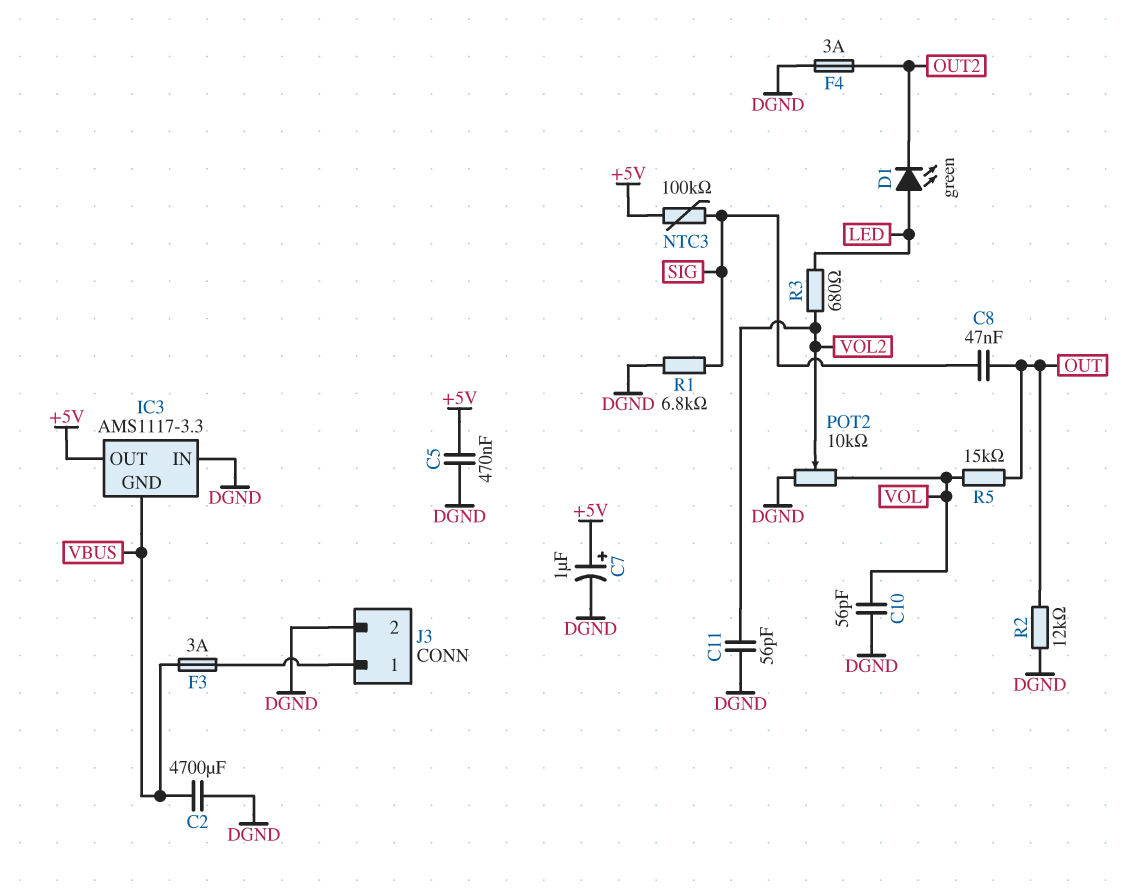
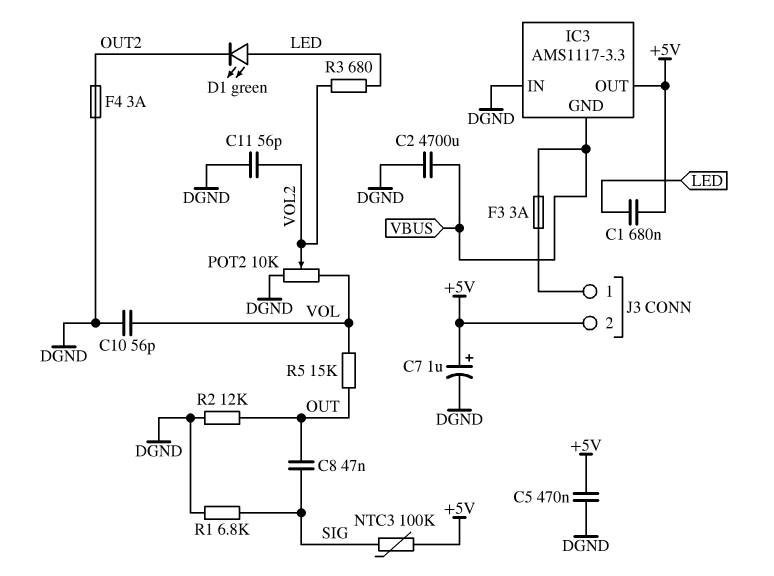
C1: none -> 680nF (+5V, LED)
J3 pin 2: DGND -> +5V

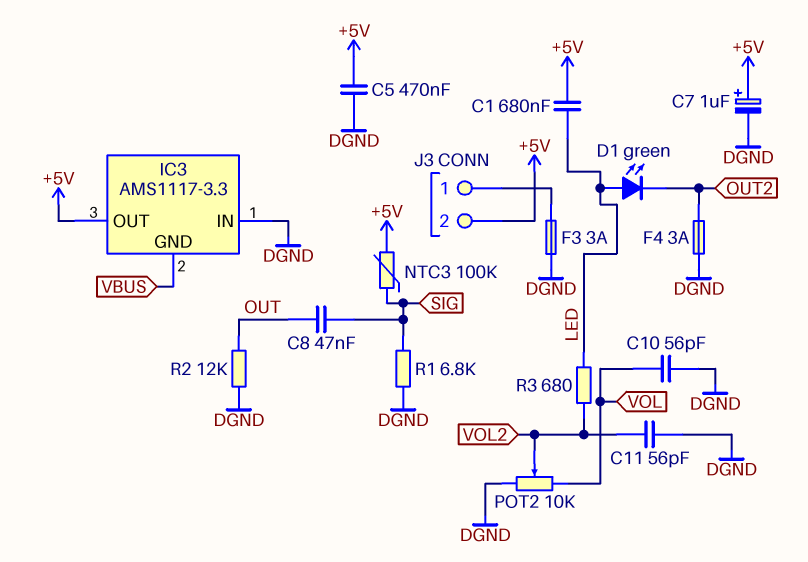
C2: 4700uF (DGND, VBUS) -> none
F3: 3A (J3/1, VBUS) -> 3A (DGND, J3/1)
R5: 15k (OUT, VOL) -> none

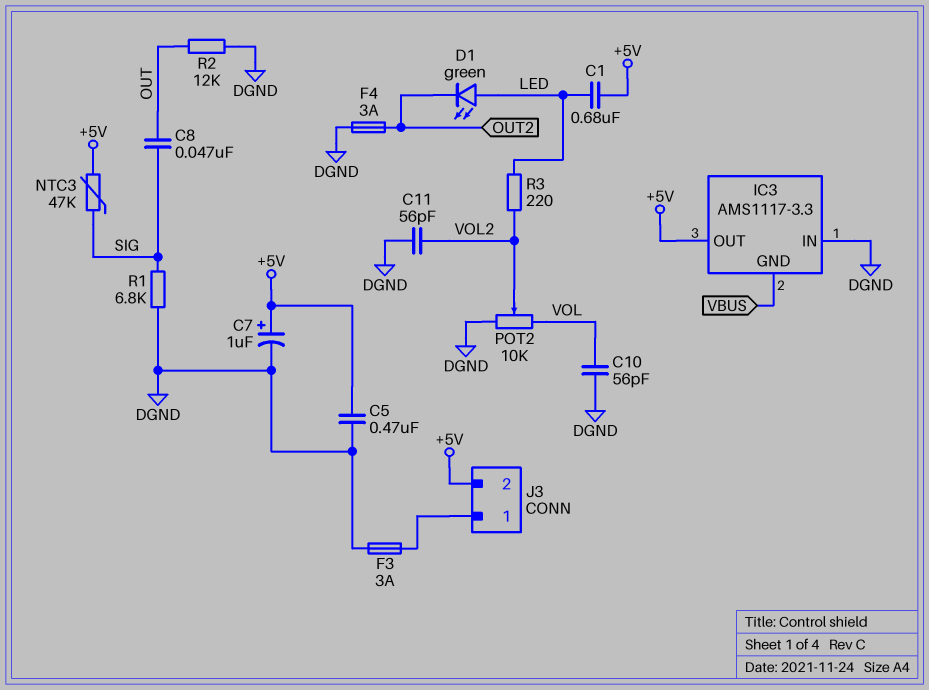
NTC3: 100k (+5V, SIG) -> 47k (+5V, SIG)
R3: 680 (LED, VOL2) -> 220 (LED, VOL2)

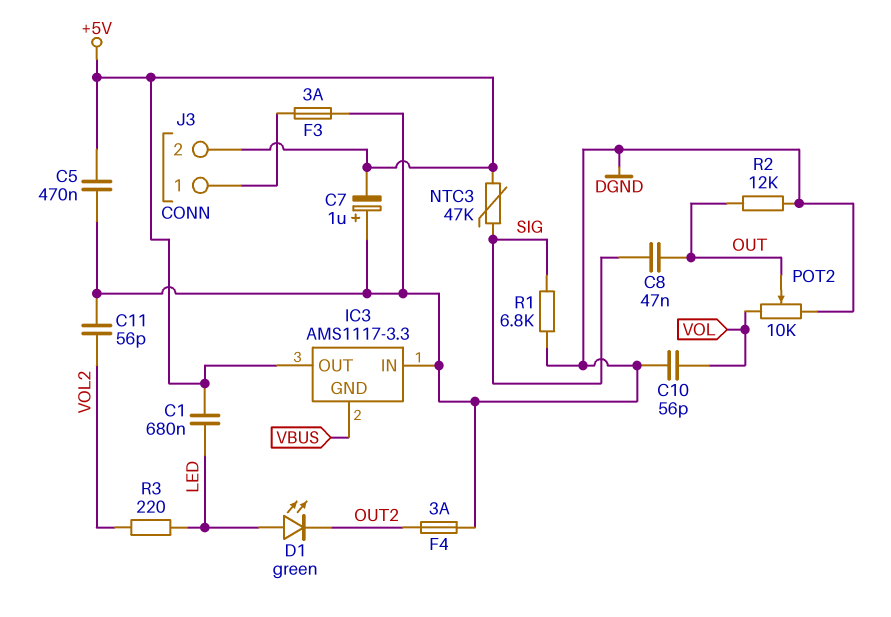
C7: 1uF (plus +5V, minus DGND) -> 1uF (plus DGND, minus +5V)
POT2: 10k (DGND, VOL, wiper VOL2) -> 10k (DGND, VOL, wiper OUT)

